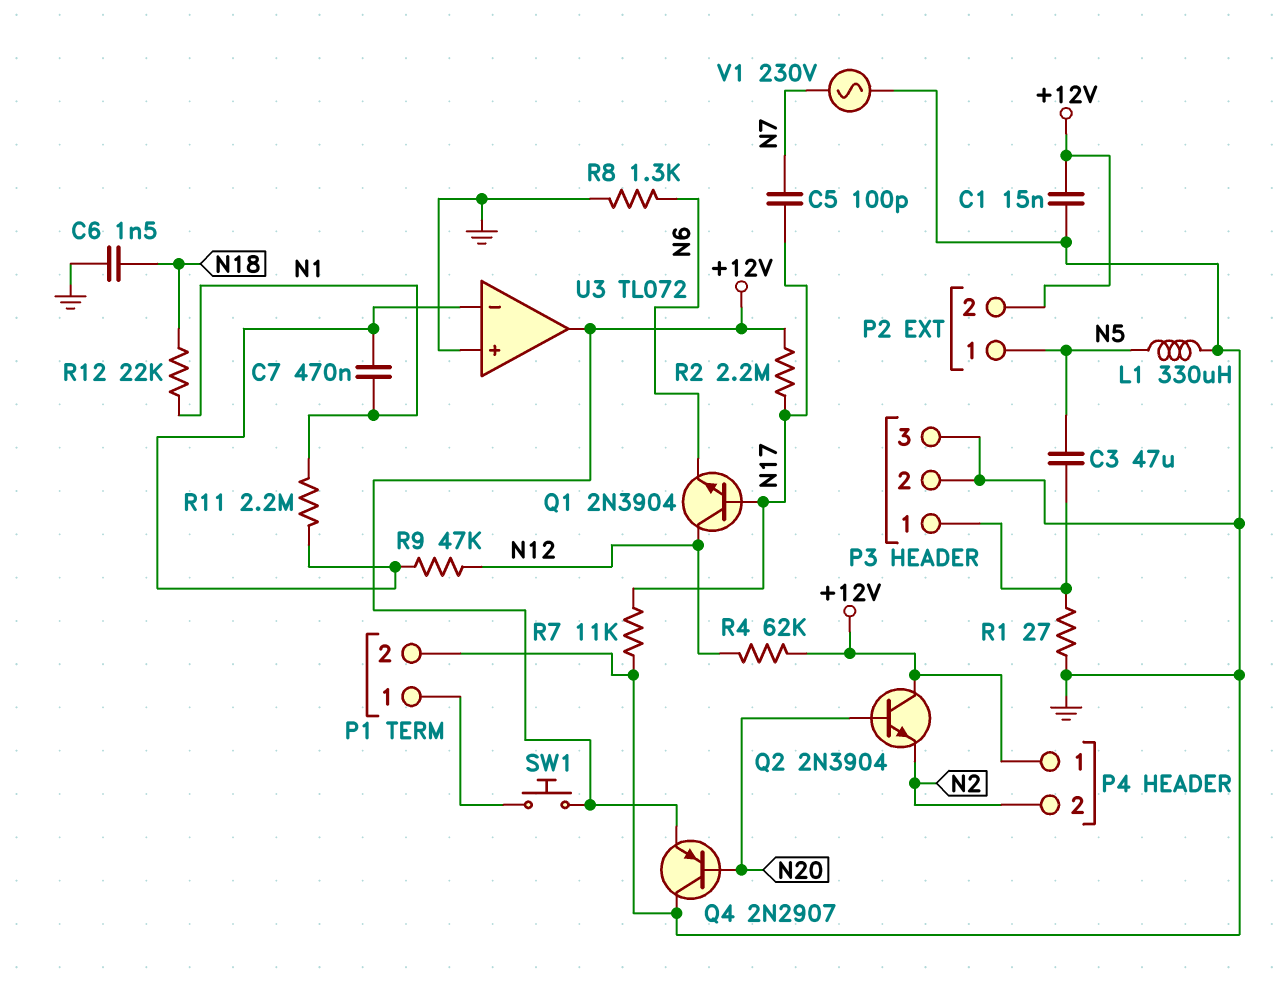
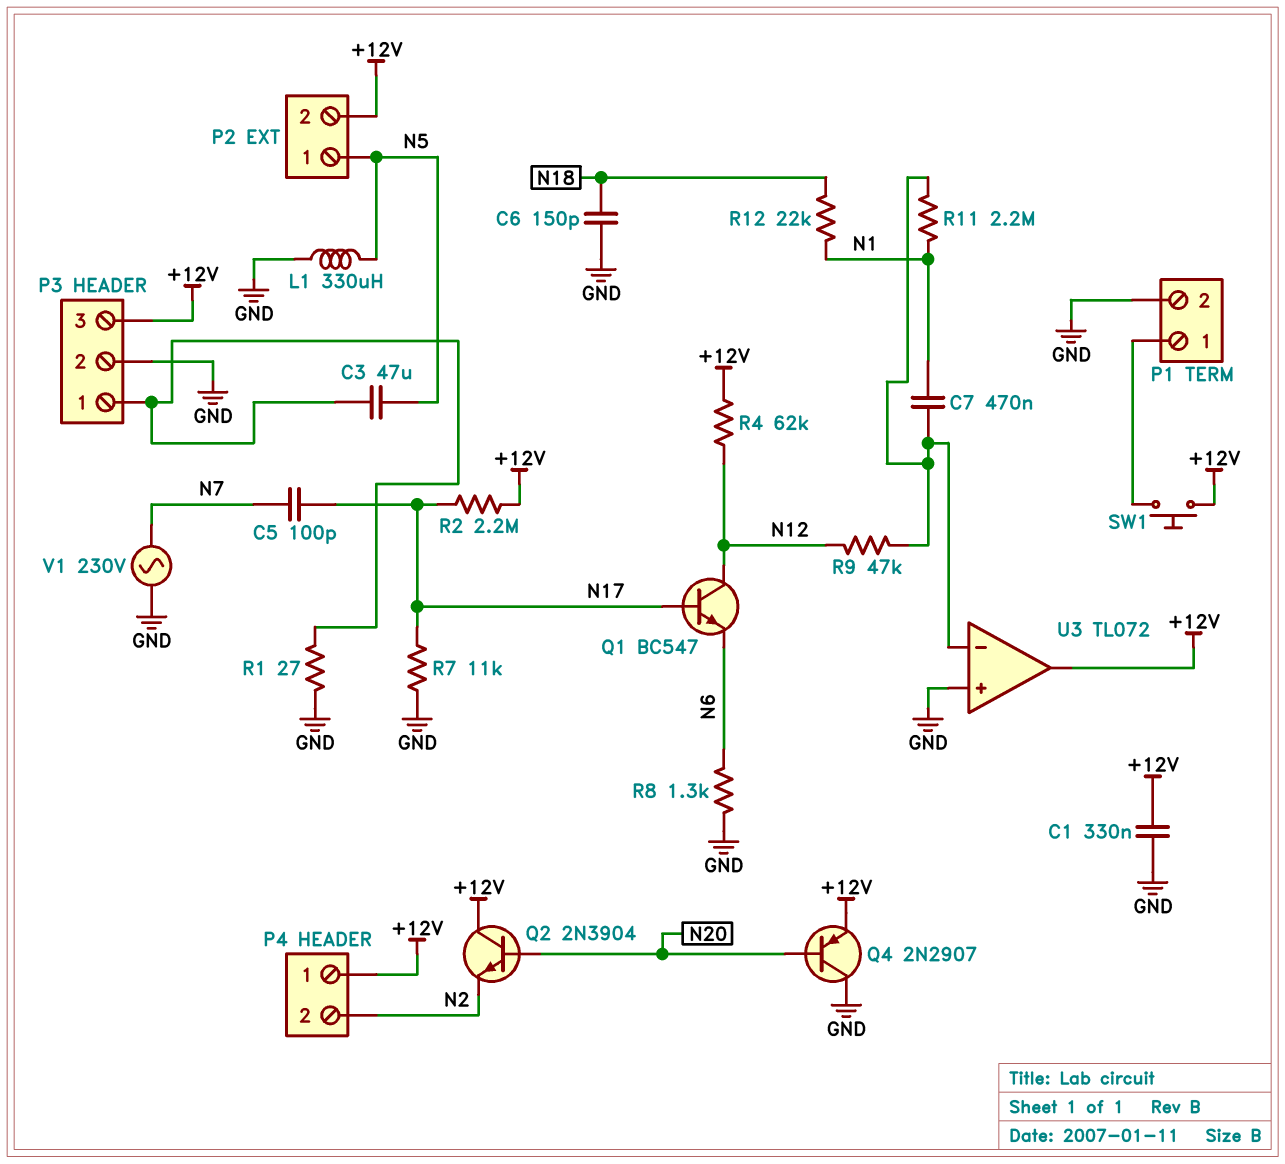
C1: 15nF (+12V, GND) -> 330nF (+12V, GND)
C6: 1.5nF (GND, N18) -> 150pF (GND, N18)
P3 pin 3: GND -> +12V
Q1: NPN 2N3904 (B N17, C N12, E N6) -> NPN BC547 (B N17, C N12, E N6)

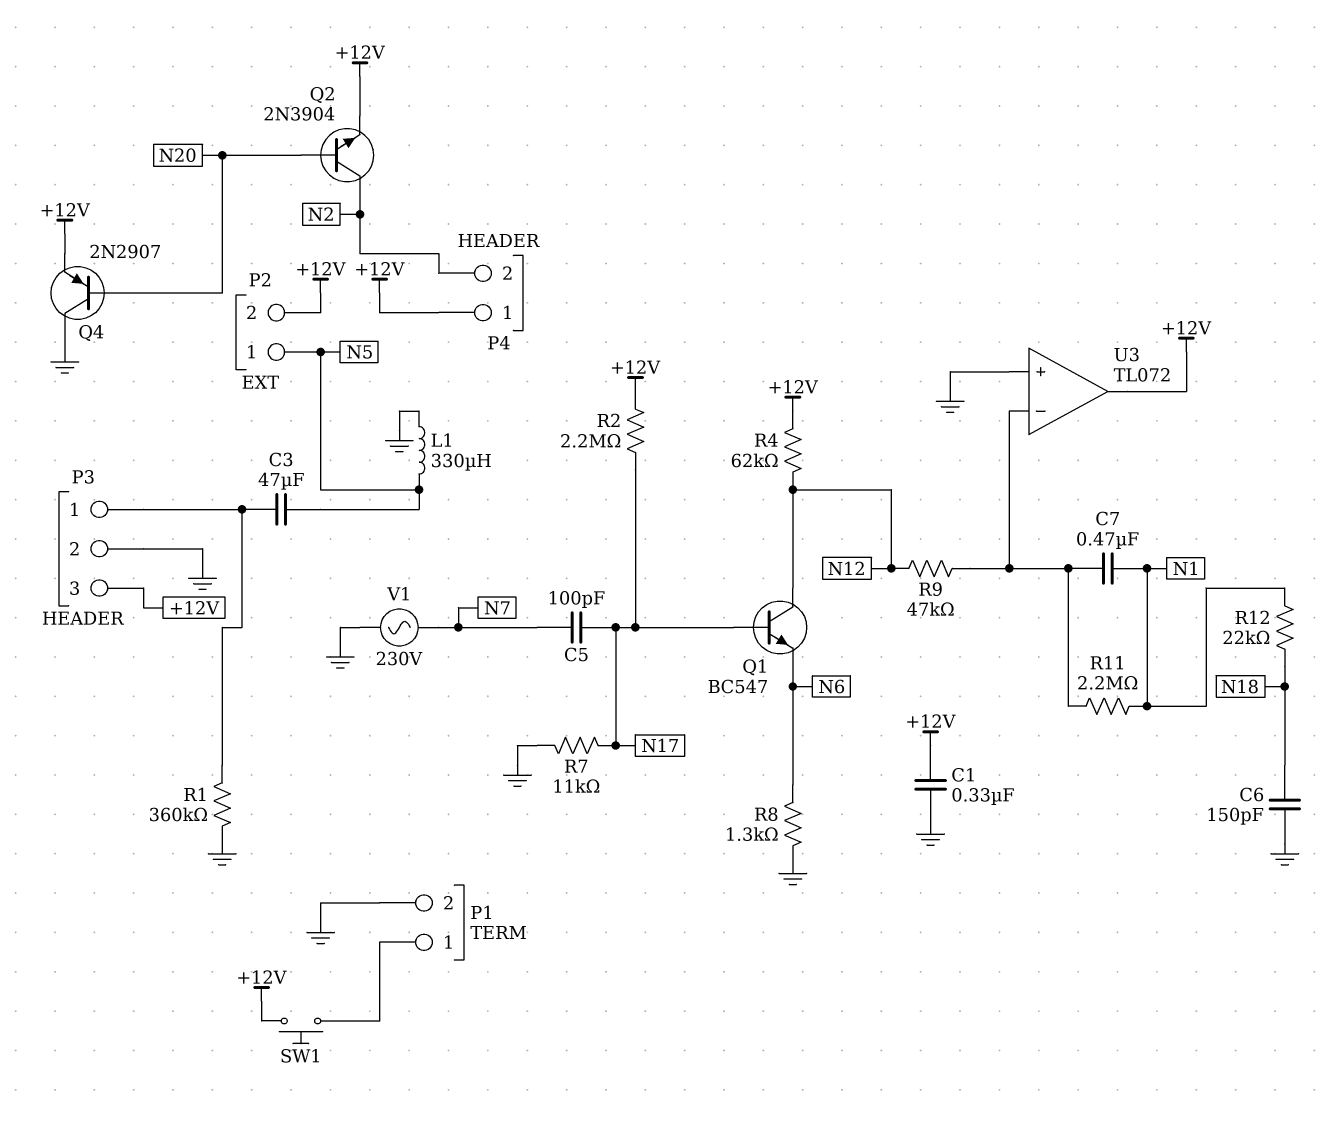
Q2: NPN 2N3904 (B N20, C +12V, E N2) -> NPN 2N3904 (B N20, C N2, E +12V)
R1: 27 (GND, P3/1) -> 360k (GND, P3/1)

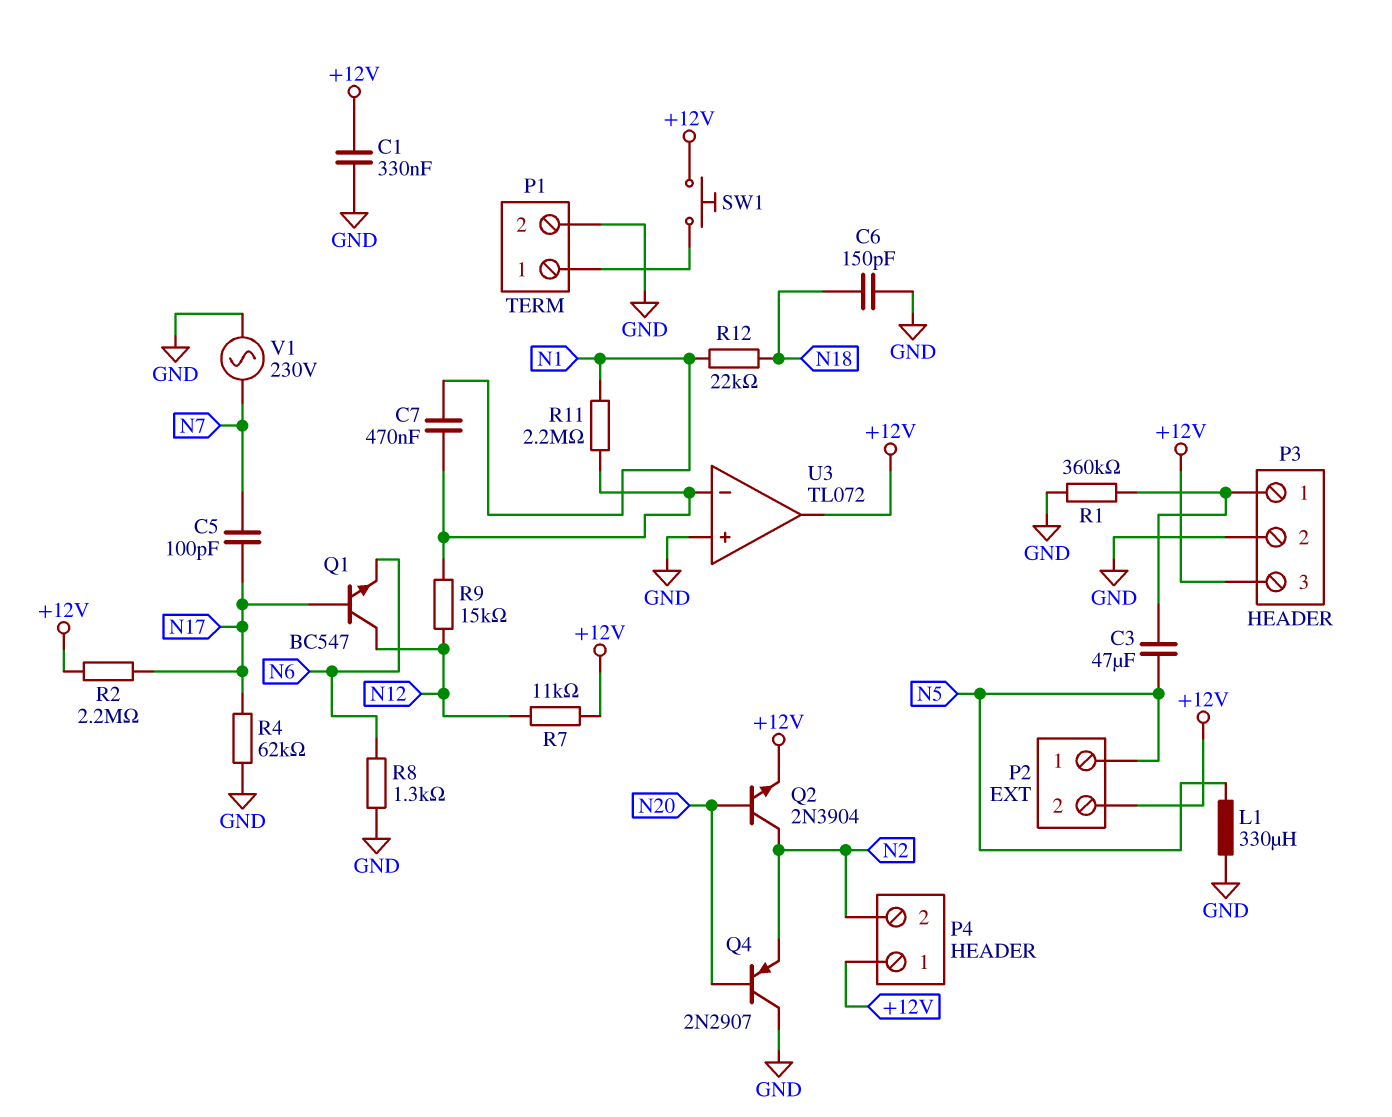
Q4: PNP 2N2907 (B N20, C GND, E +12V) -> PNP 2N2907 (B N20, C GND, E N2)
R4: 62k (+12V, N12) -> 62k (GND, N17)
R7: 11k (GND, N17) -> 11k (+12V, N12)
R9: 47k (N12, U3/in-) -> 15k (N12, U3/in-)

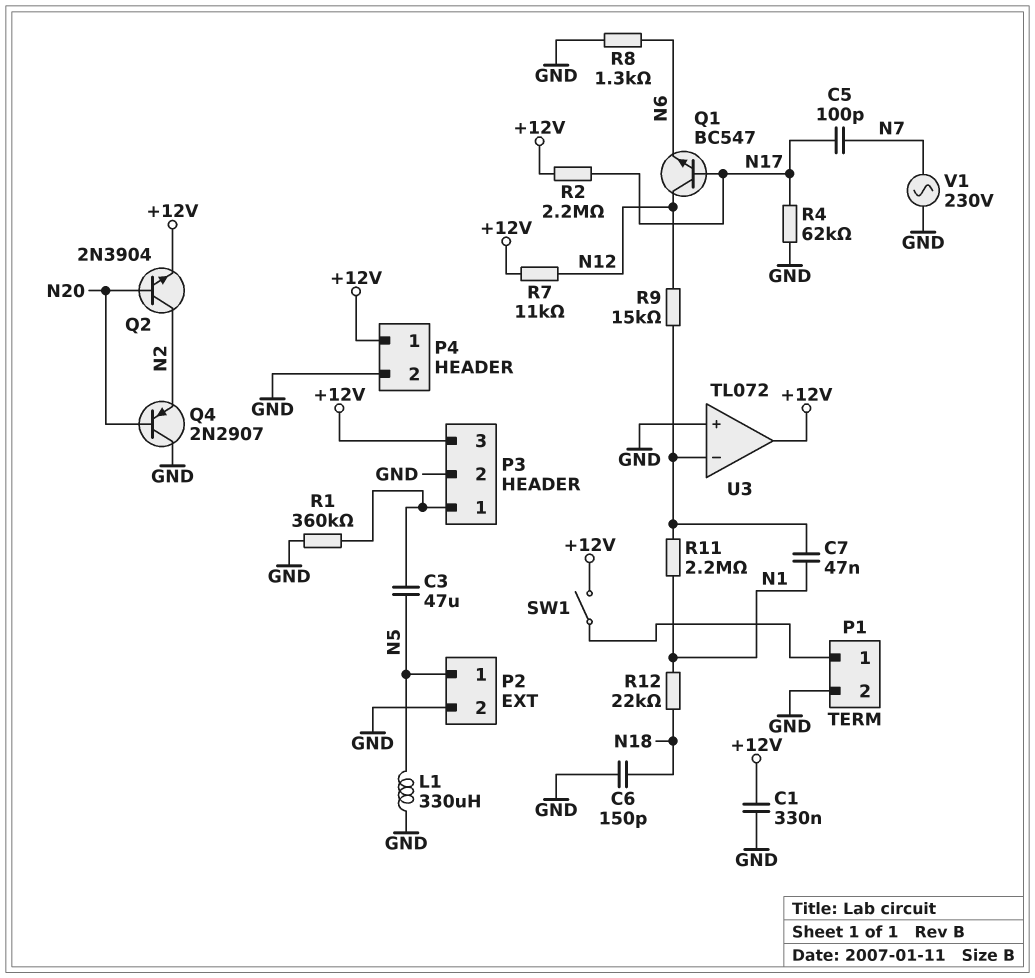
C7: 470nF (N1, U3/in-) -> 47nF (N1, U3/in-)
P2 pin 2: +12V -> GND
P4 pin 2: N2 -> GND
SW1: button (+12V, P1/1) -> switch (+12V, P1/1)

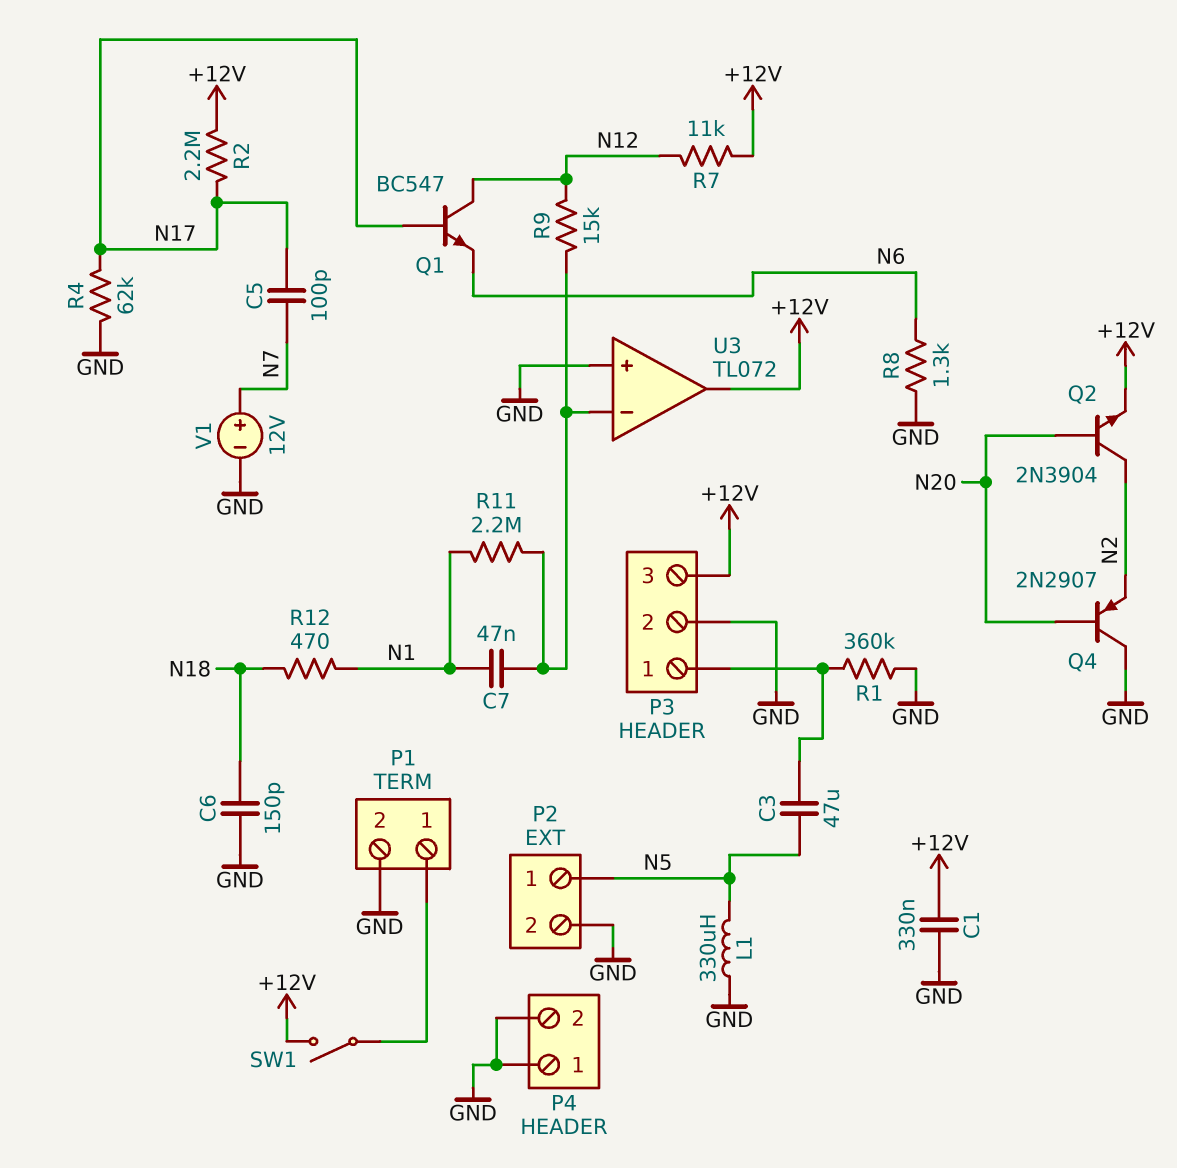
P4 pin 1: +12V -> GND
R12: 22k (N1, N18) -> 470 (N1, N18)
V1: AC 230V (GND, N7) -> 12V (plus N7, minus GND)

